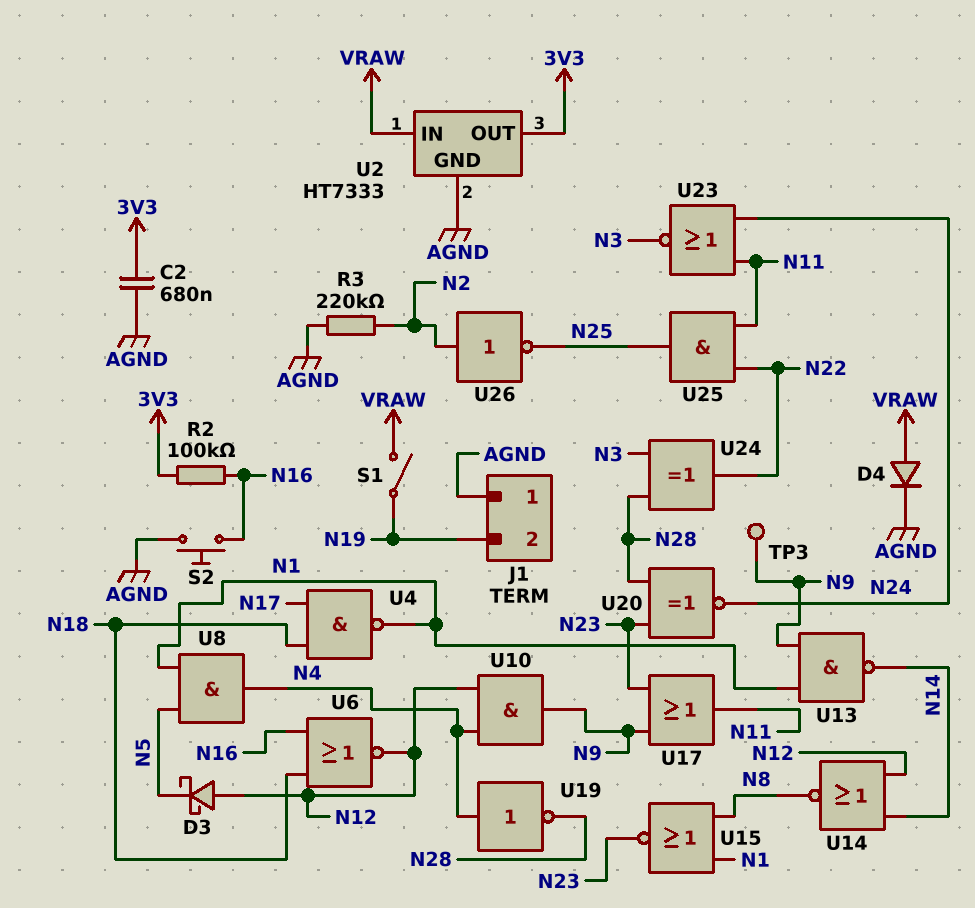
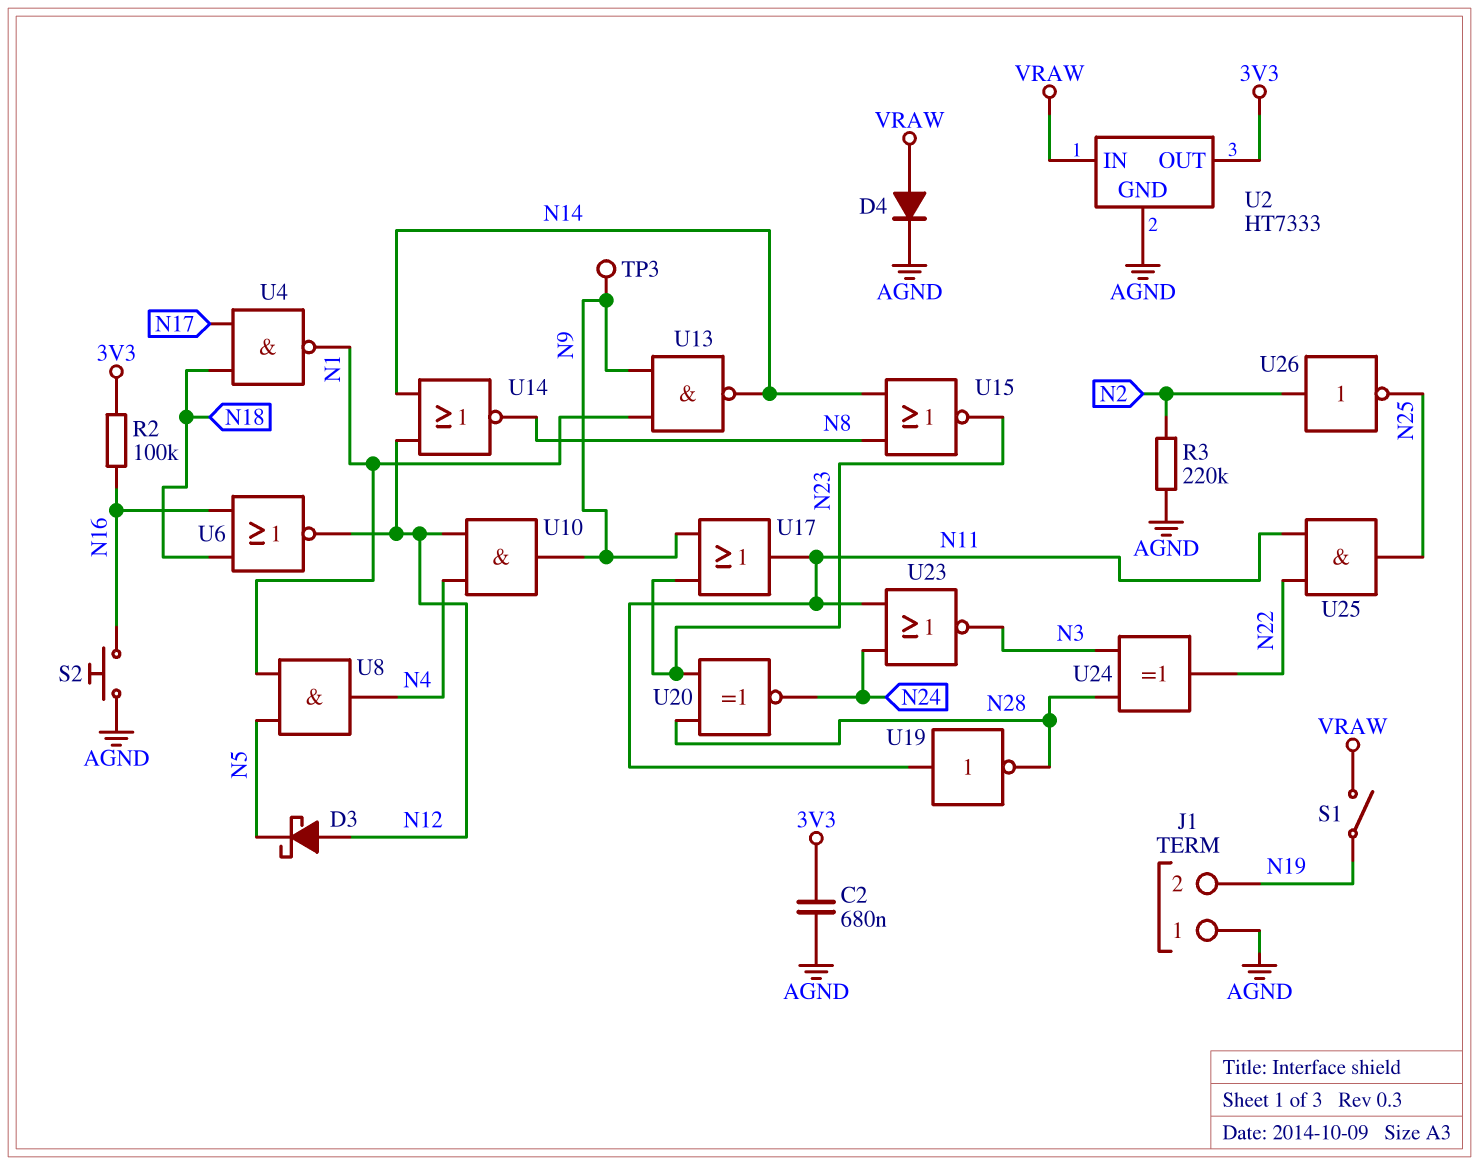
U15: NOR (in N1, in N8, out N23) -> NOR (in N8, in N14, out N23)
U19: NOT (in N4, out N28) -> NOT (in N11, out N28)

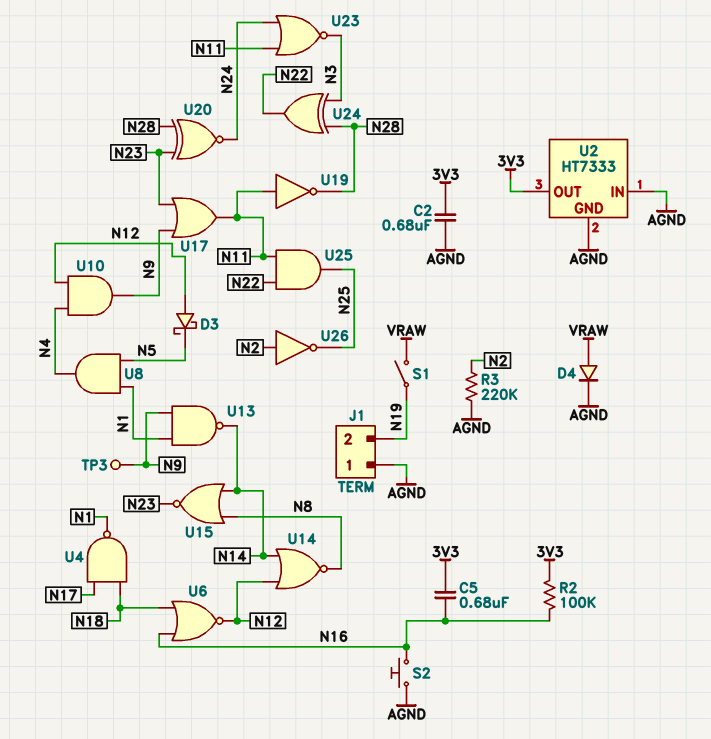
C5: none -> 680nF (3V3, N16)
U2 pin IN: VRAW -> AGND

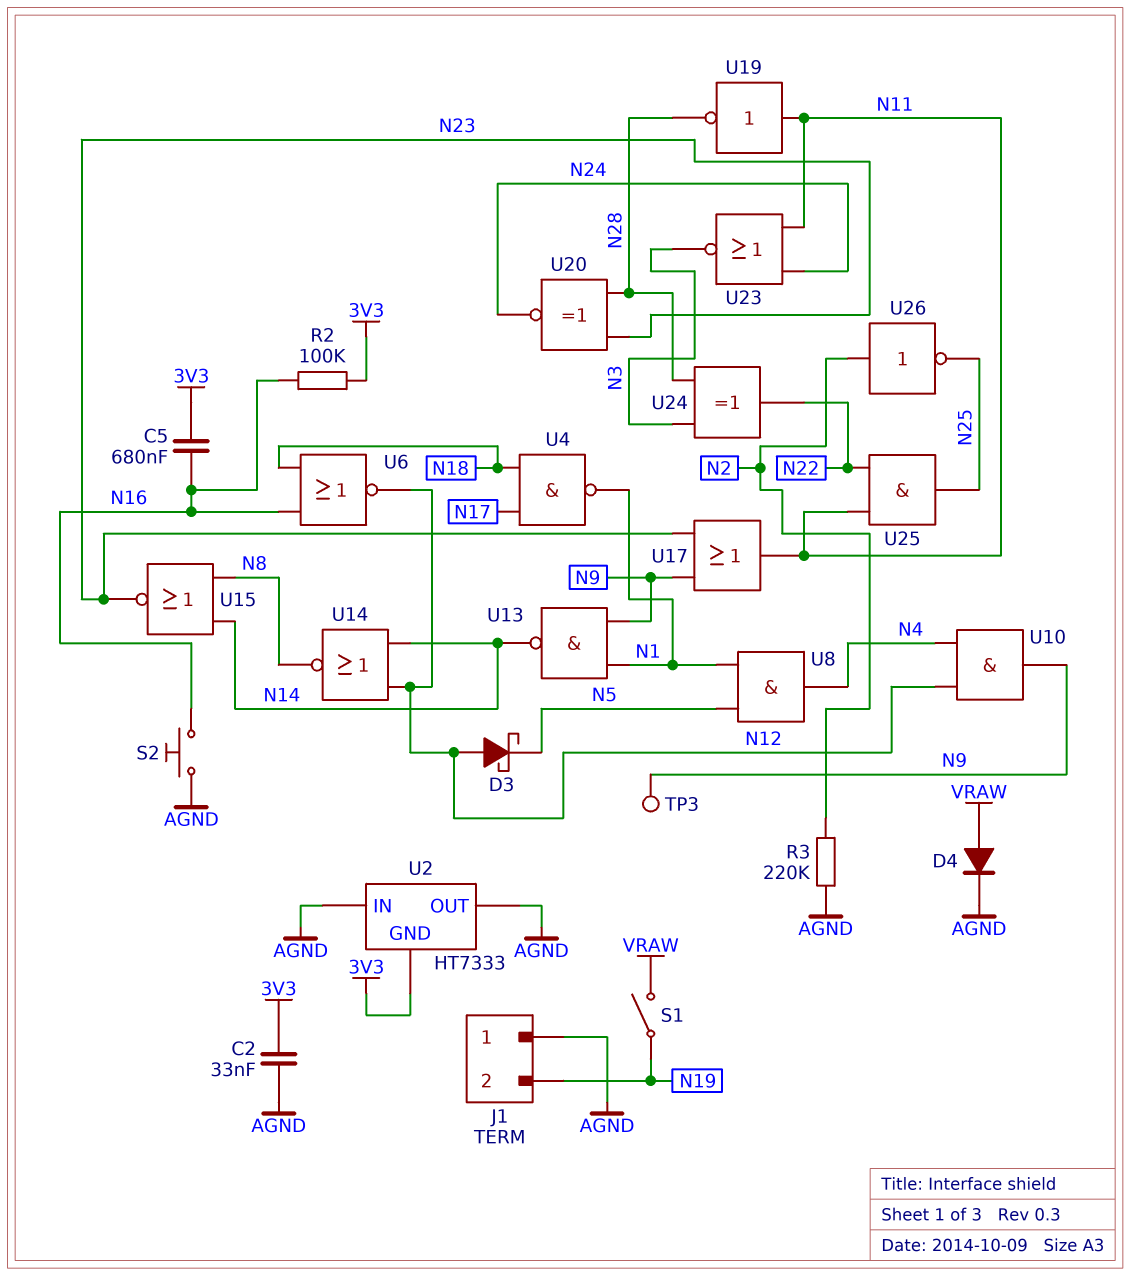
C2: 680nF (3V3, AGND) -> 33nF (3V3, AGND)
U2 pin GND: AGND -> 3V3
U2 pin OUT: 3V3 -> AGND

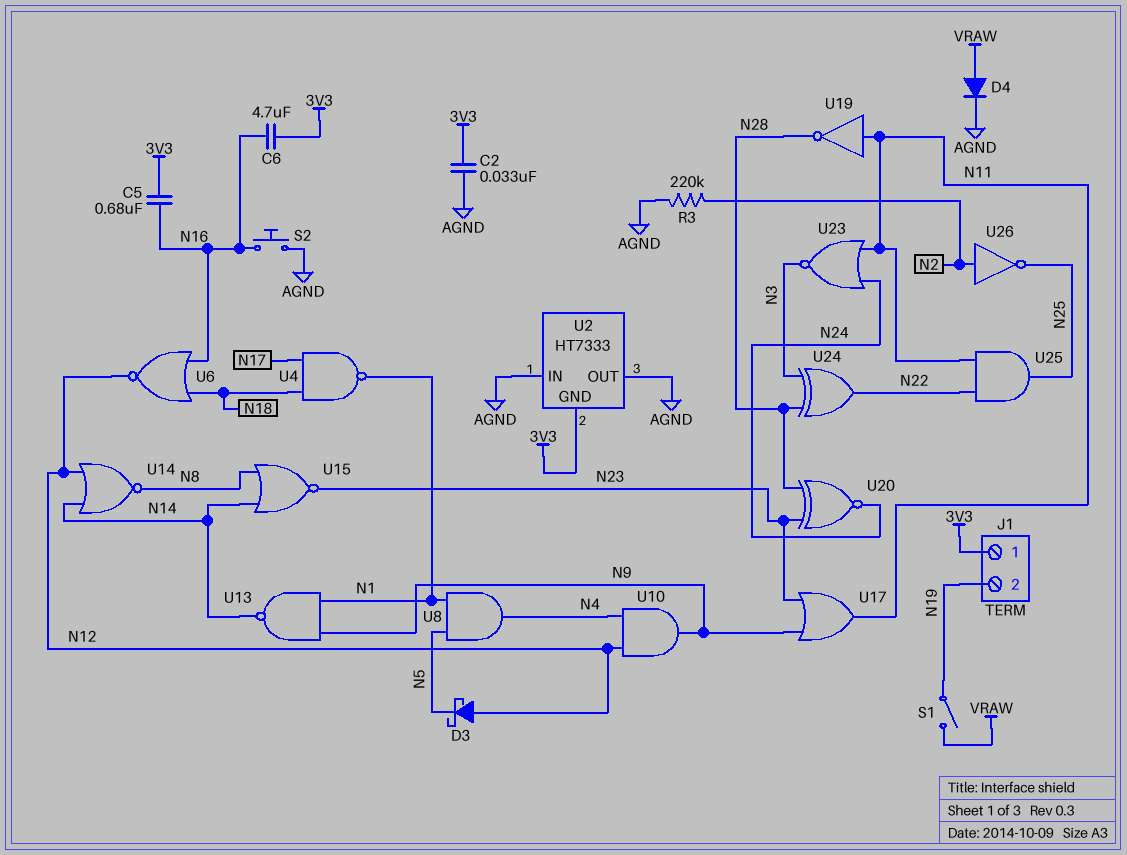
C6: none -> 4.7uF (3V3, N16)
J1 pin 1: AGND -> 3V3
R2: 100k (3V3, N16) -> none
TP3: test point (N9) -> none

